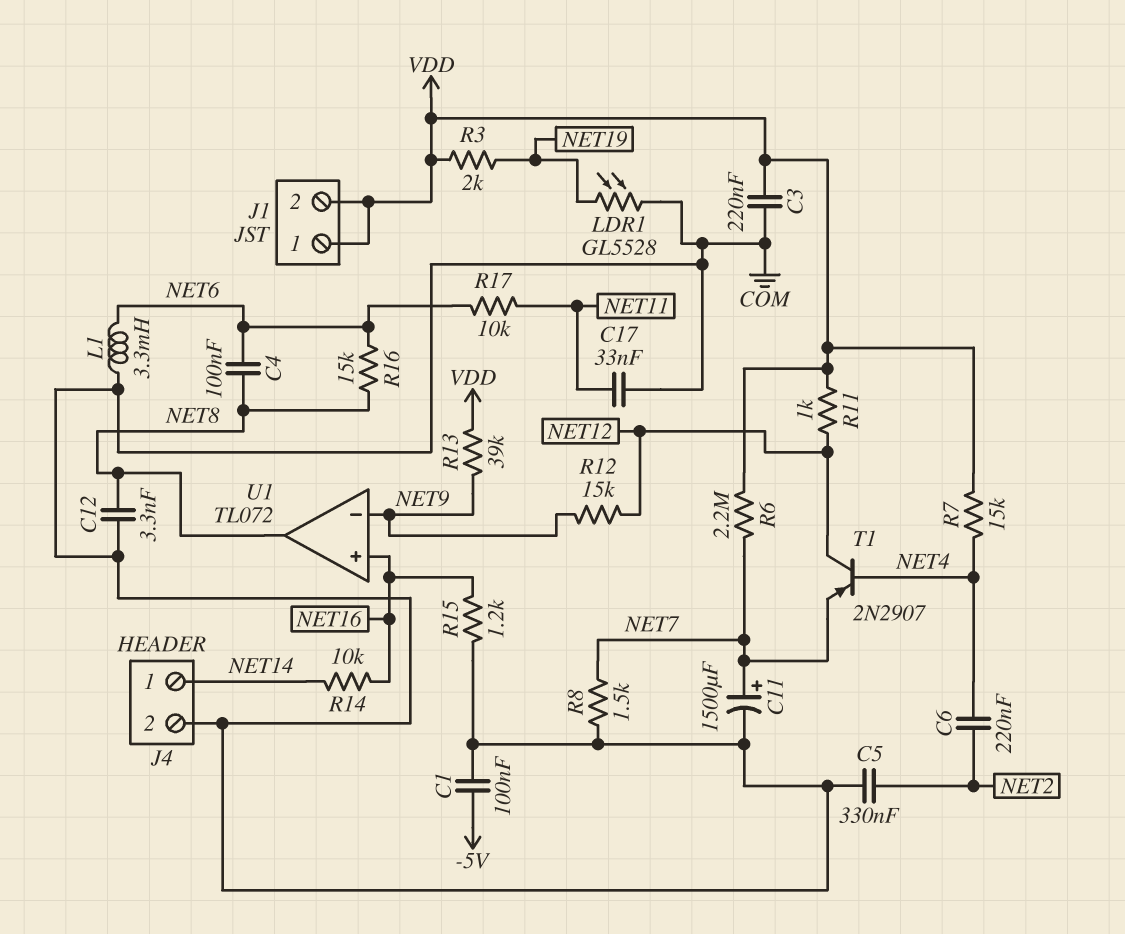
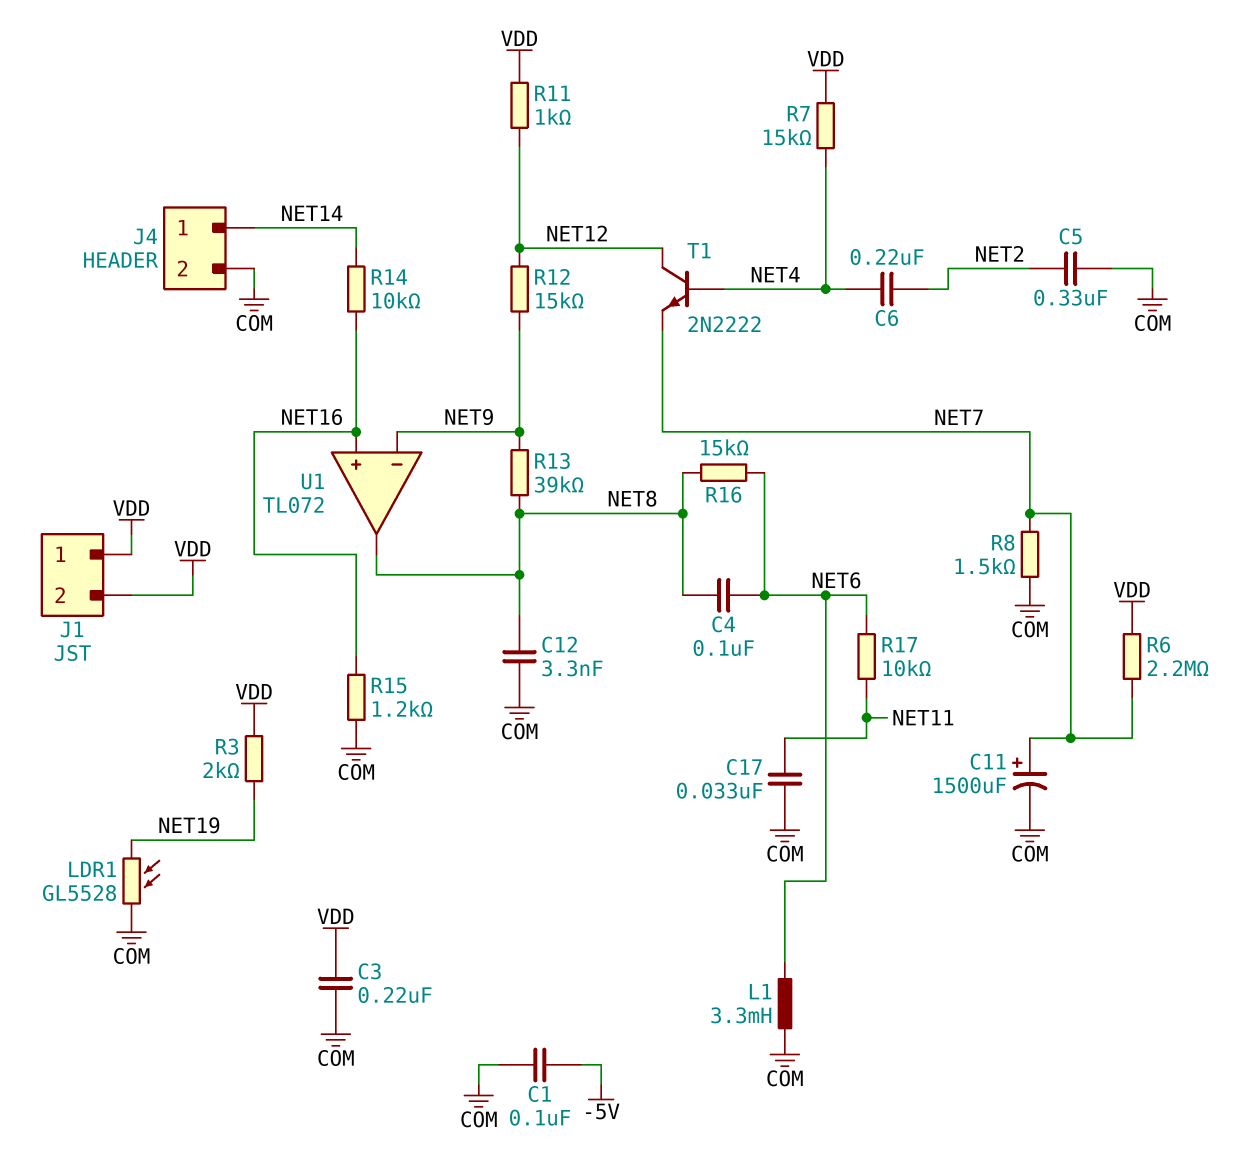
R13: 39k (NET9, VDD) -> 39k (NET8, NET9)
T1: PNP 2N2907 (B NET4, C NET12, E NET7) -> NPN 2N2222 (B NET4, C NET12, E NET7)

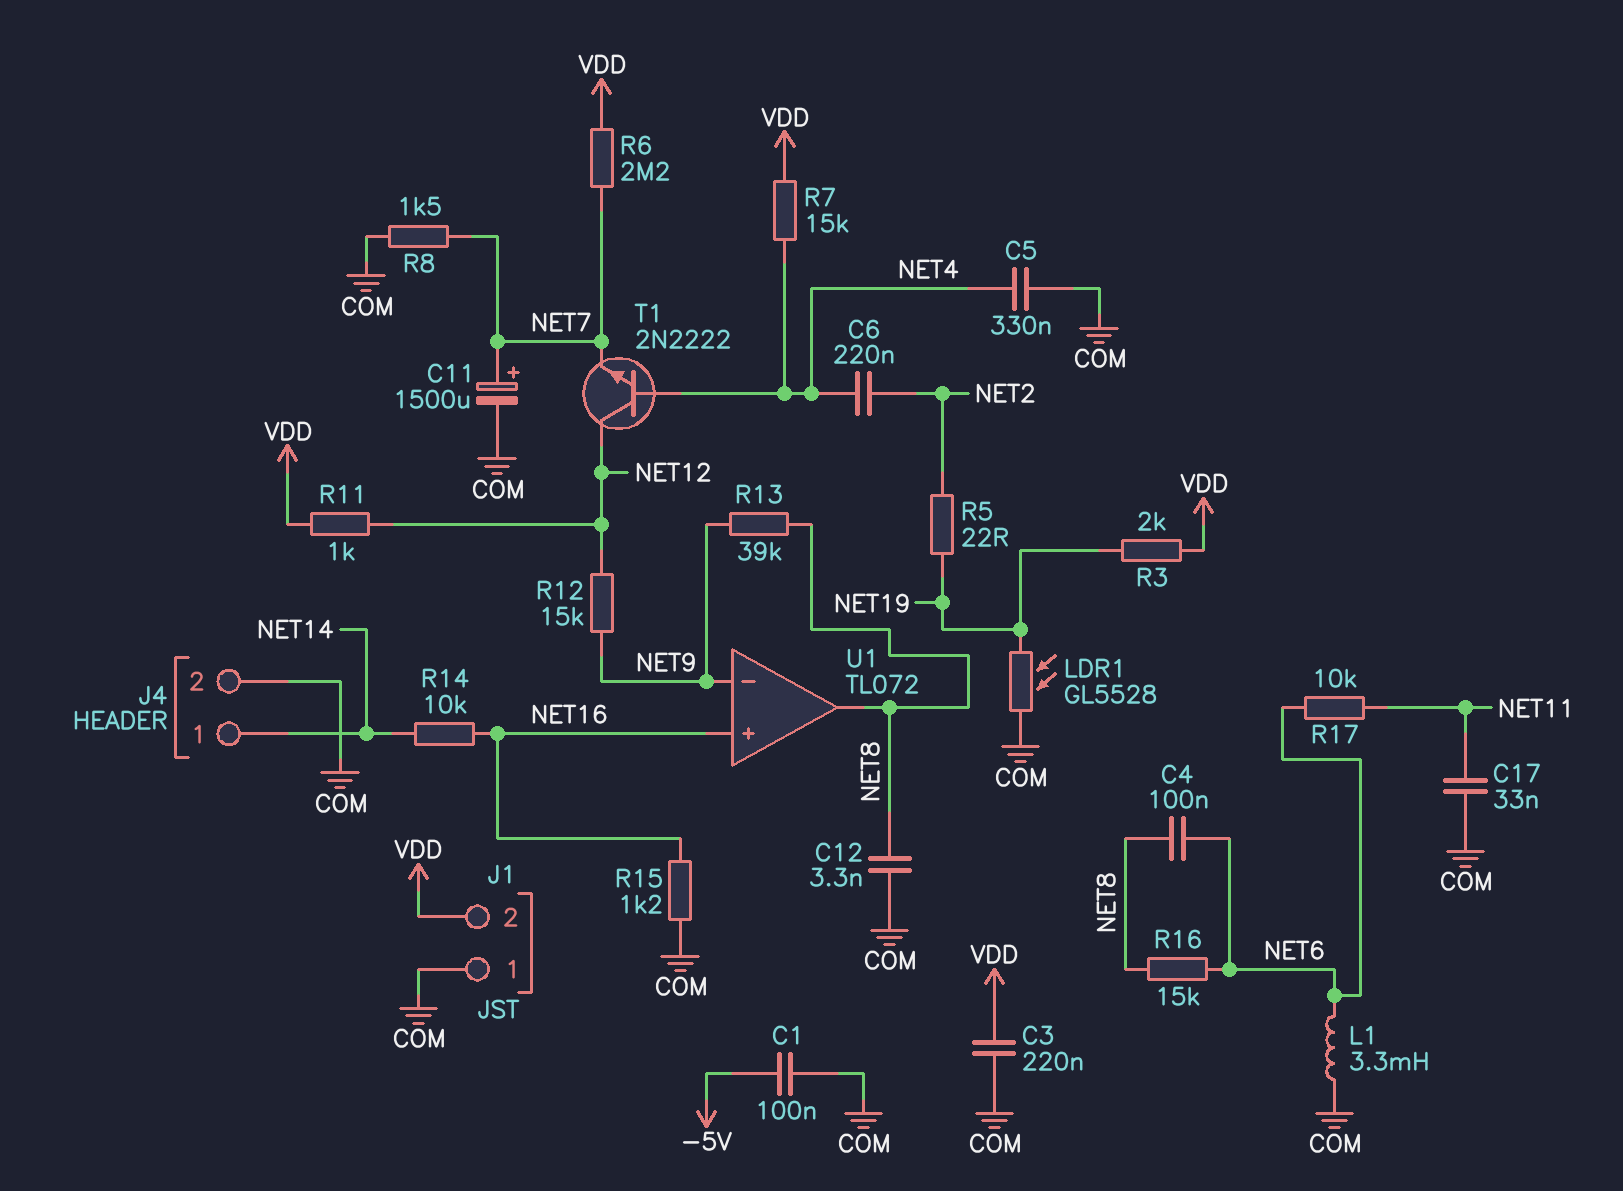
C5: 330nF (COM, NET2) -> 330nF (COM, NET4)
J1 pin 1: VDD -> COM
R5: none -> 22 (NET2, NET19)

